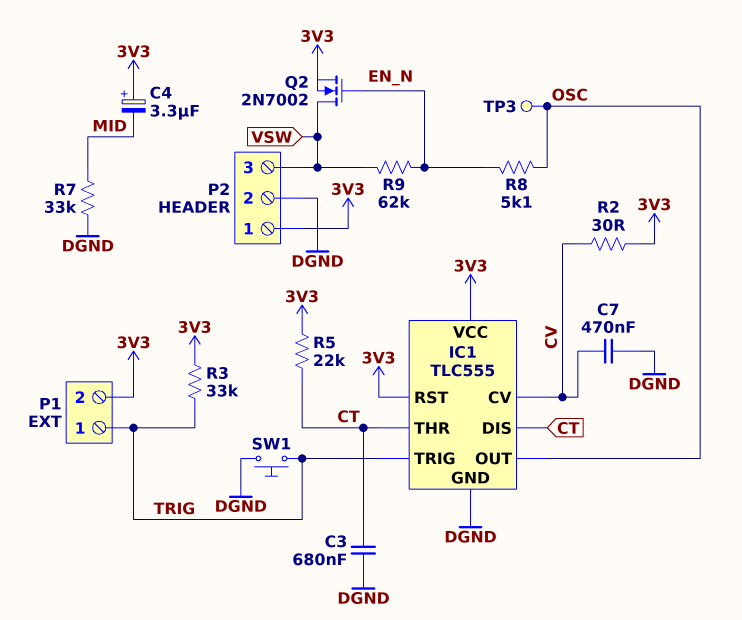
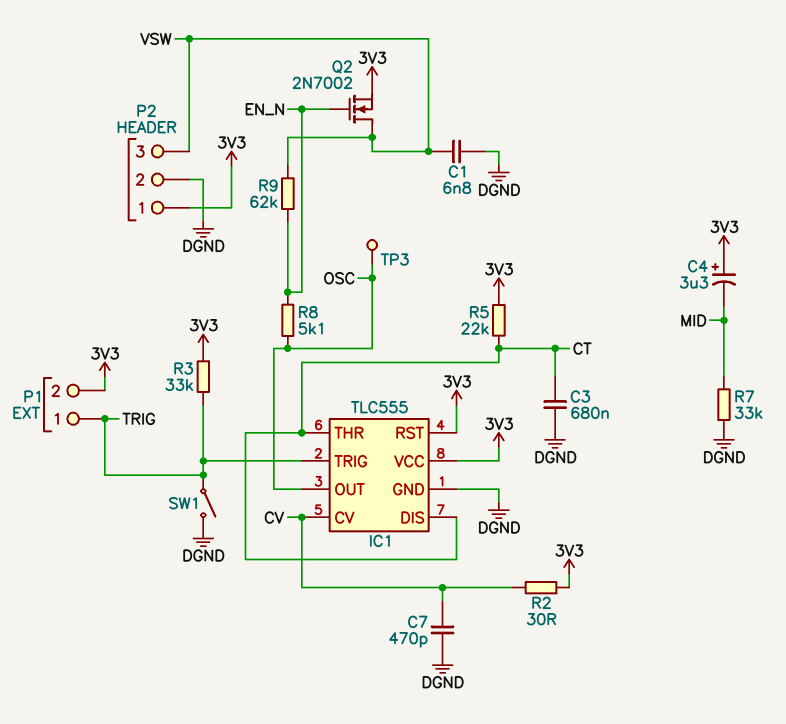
C1: none -> 6.8nF (DGND, VSW)
C7: 470nF (CV, DGND) -> 470pF (CV, DGND)
SW1: button (DGND, TRIG) -> switch (DGND, TRIG)

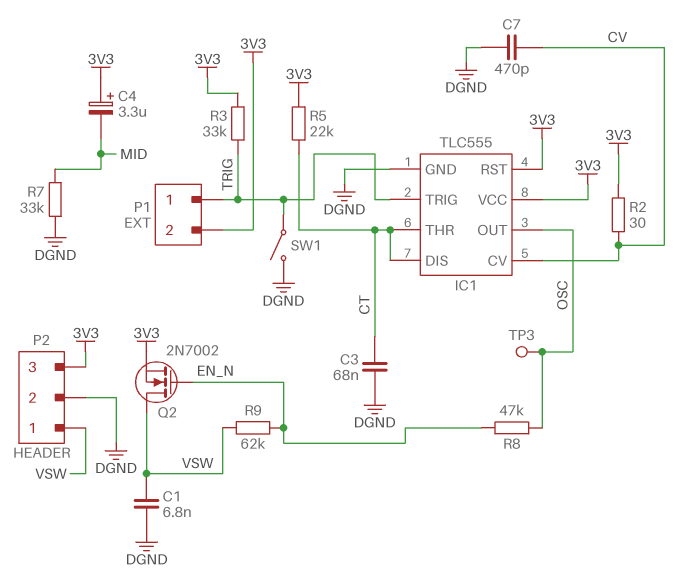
C3: 680nF (CT, DGND) -> 68nF (CT, DGND)
P2 pin 1: 3V3 -> VSW
P2 pin 3: VSW -> 3V3
R8: 5.1k (EN_N, OSC) -> 47k (EN_N, OSC)

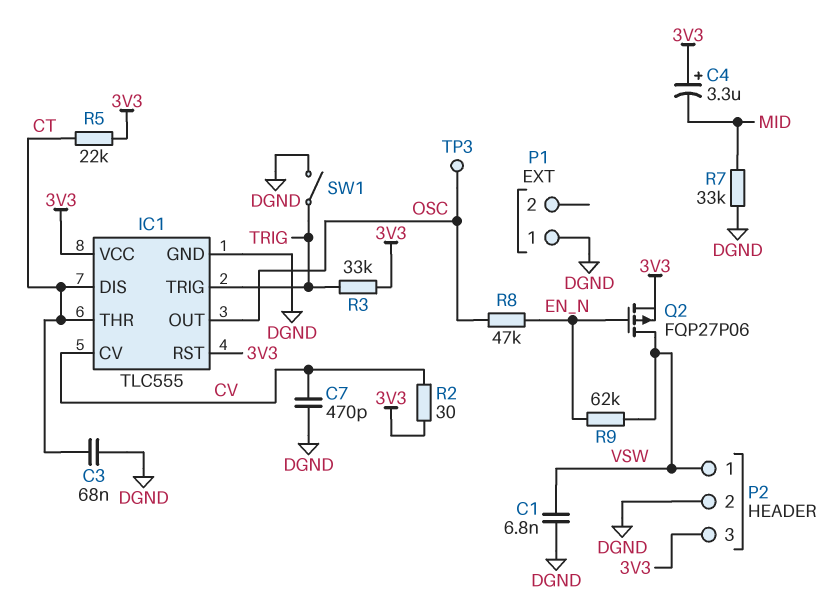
P1 pin 1: TRIG -> DGND
P1 pin 2: 3V3 -> none
Q2: NMOS 2N7002 (G EN_N, D VSW, S 3V3) -> PMOS FQP27P06 (G EN_N, D VSW, S 3V3)

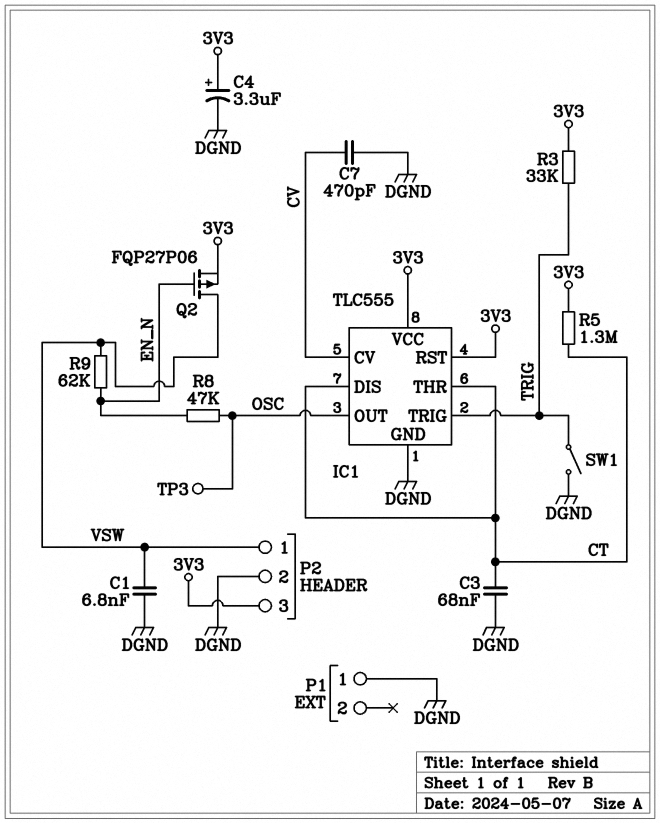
C4: 3.3uF (plus 3V3, minus MID) -> 3.3uF (plus 3V3, minus DGND)
R2: 30 (3V3, CV) -> none
R5: 22k (3V3, CT) -> 1.3M (3V3, CT)
R7: 33k (DGND, MID) -> none

